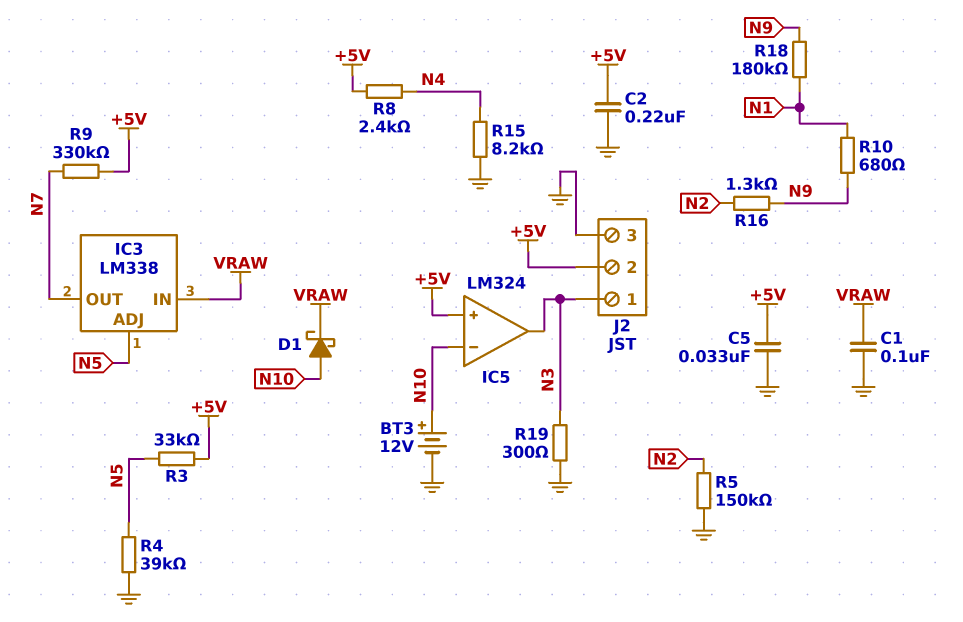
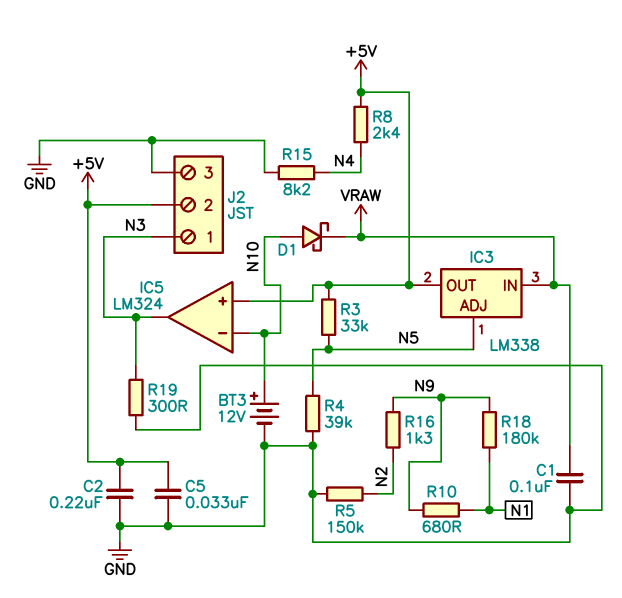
IC3 pin OUT: N7 -> +5V
R9: 330k (+5V, N7) -> none

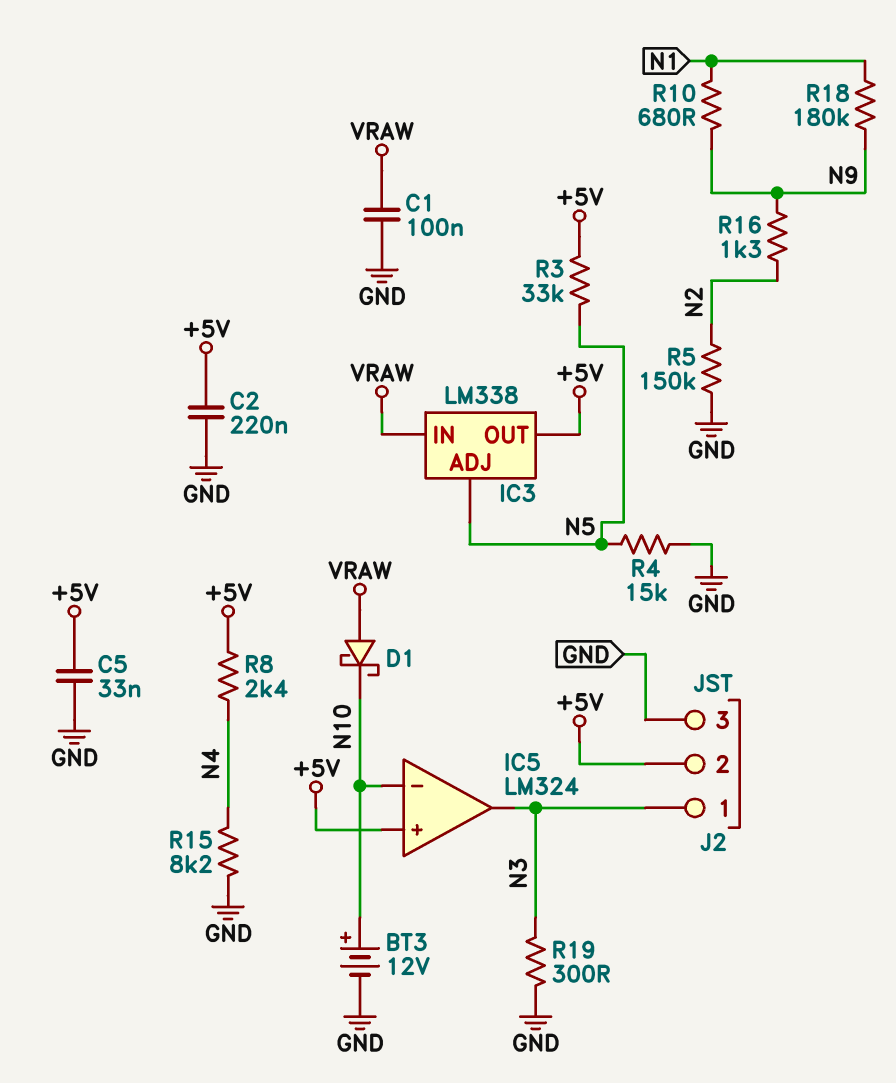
D1: schottky (A N10, K VRAW) -> schottky (A VRAW, K N10)
R4: 39k (GND, N5) -> 15k (GND, N5)

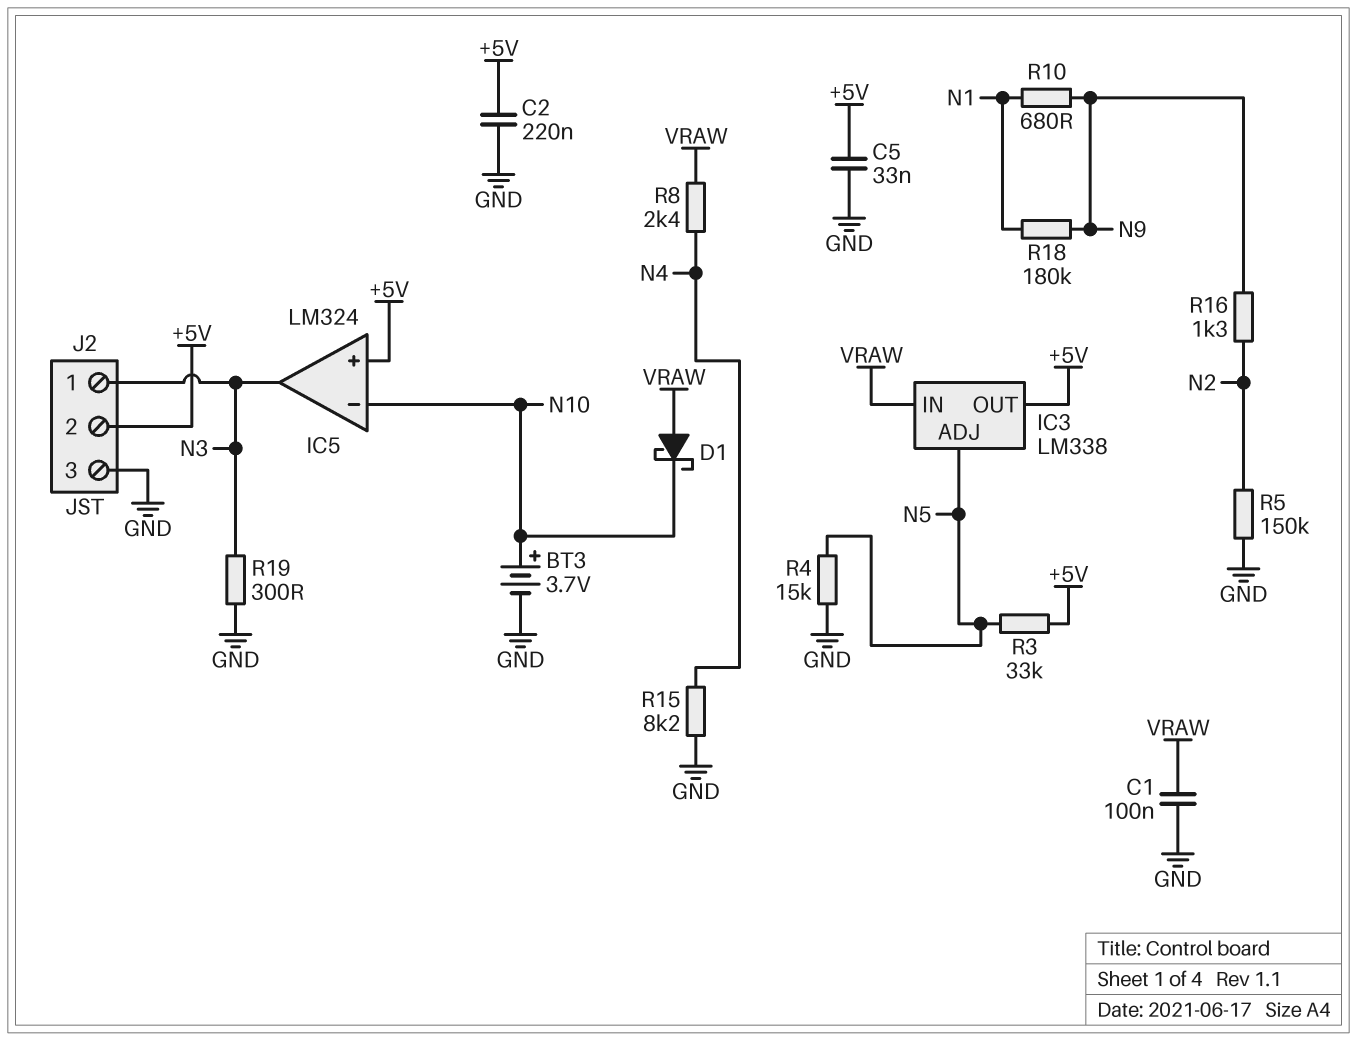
BT3: 12V (plus N10, minus GND) -> 3.7V (plus N10, minus GND)
R8: 2.4k (+5V, N4) -> 2.4k (N4, VRAW)

